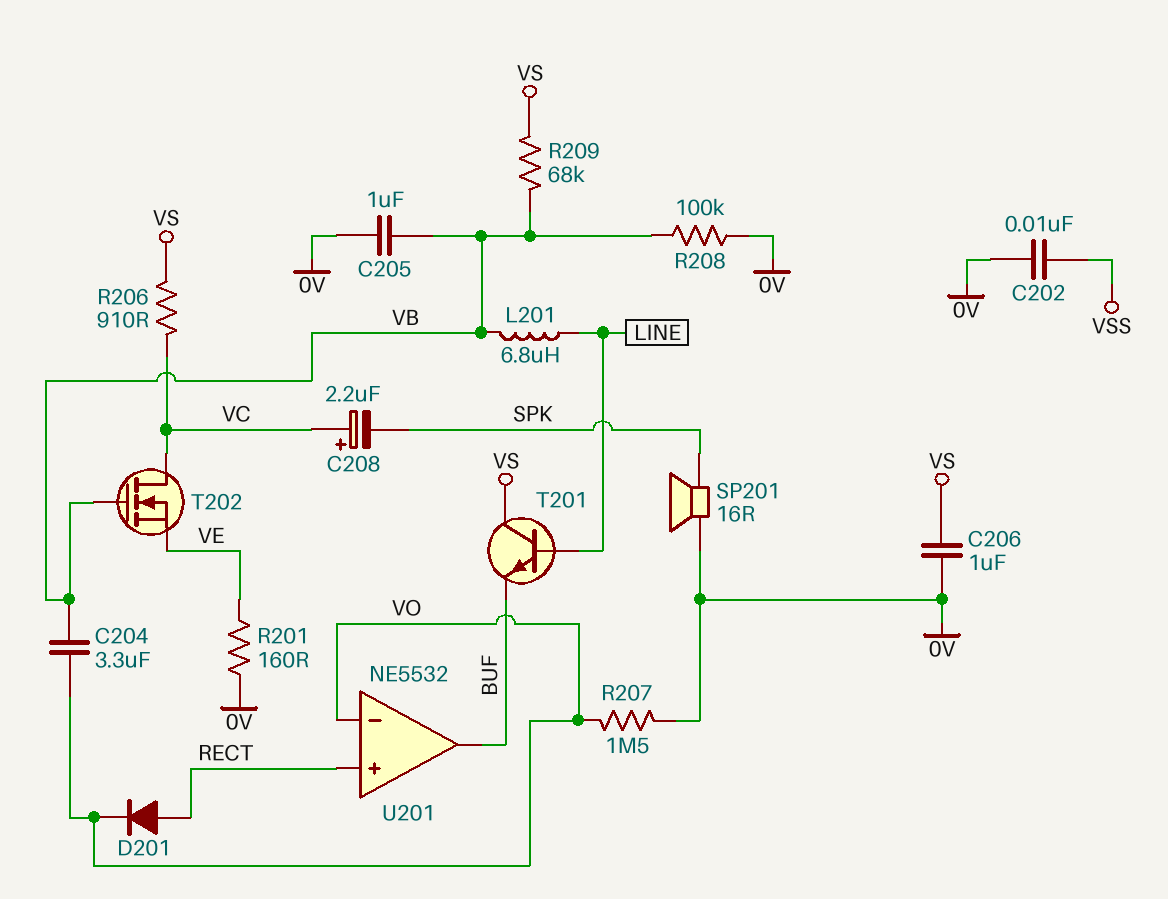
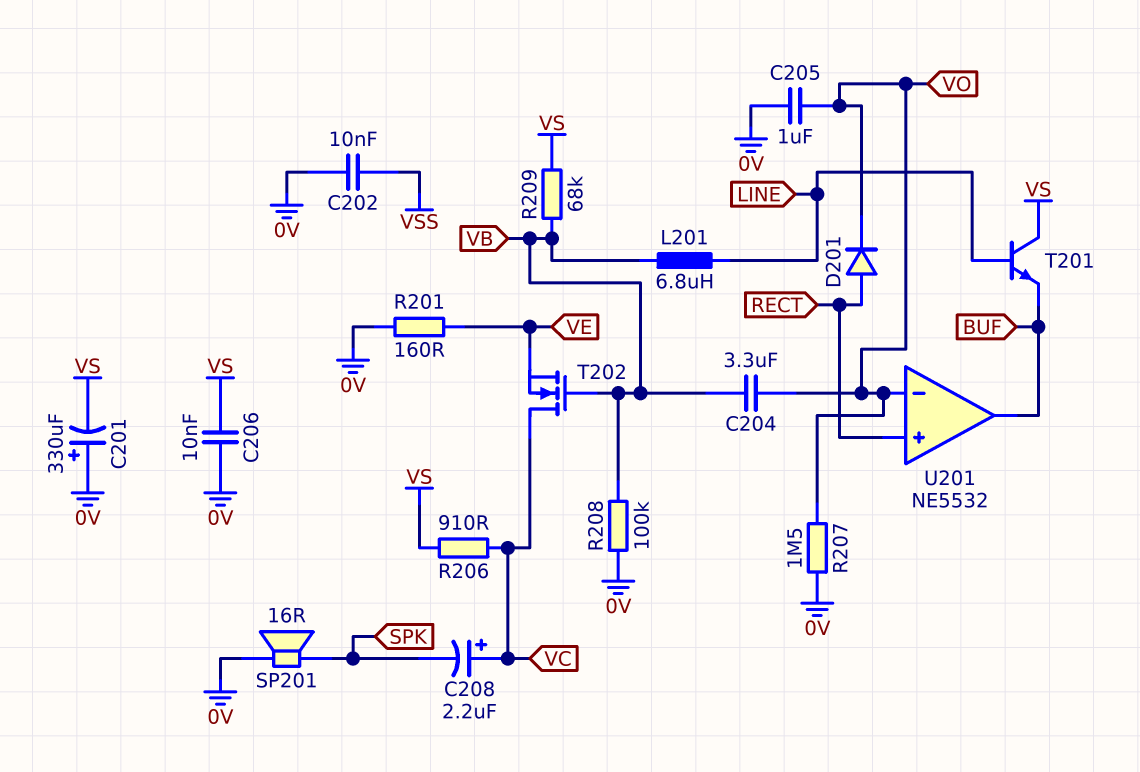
C201: none -> 330uF (plus 0V, minus VS)
C205: 1uF (0V, VB) -> 1uF (0V, VO)
C206: 1uF (0V, VS) -> 10nF (0V, VS)

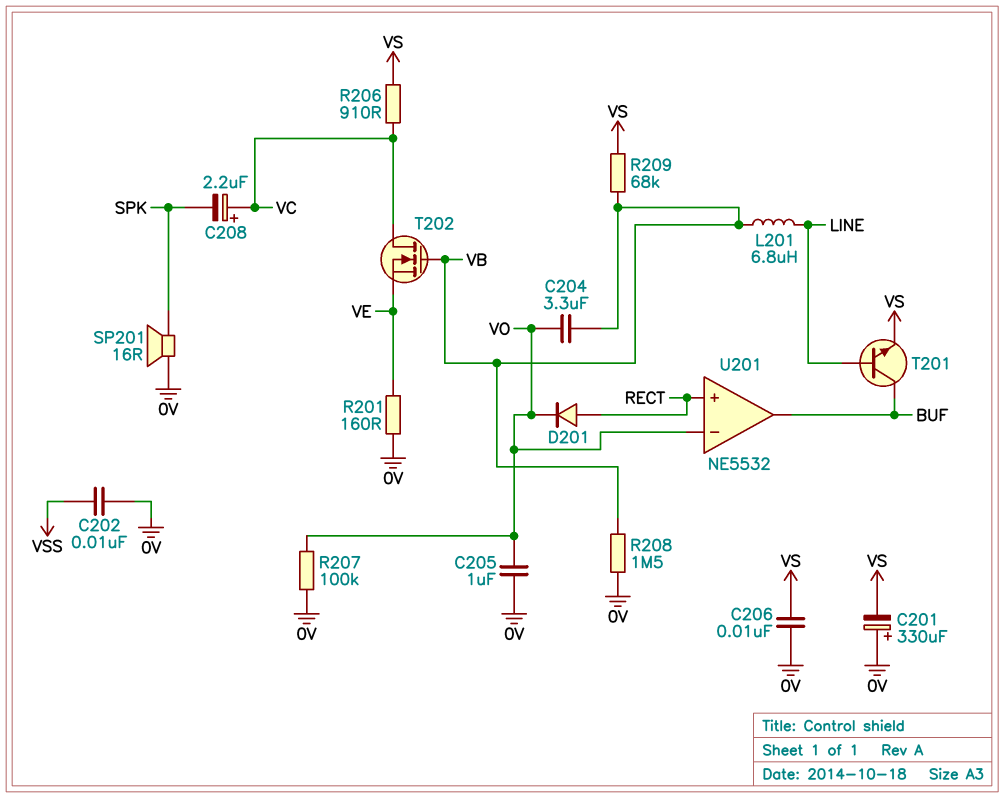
R207: 1.5M (0V, VO) -> 100k (0V, VO)
R208: 100k (0V, VB) -> 1.5M (0V, VB)
T201: NPN (B LINE, C VS, E BUF) -> NPN (B LINE, C BUF, E VS)

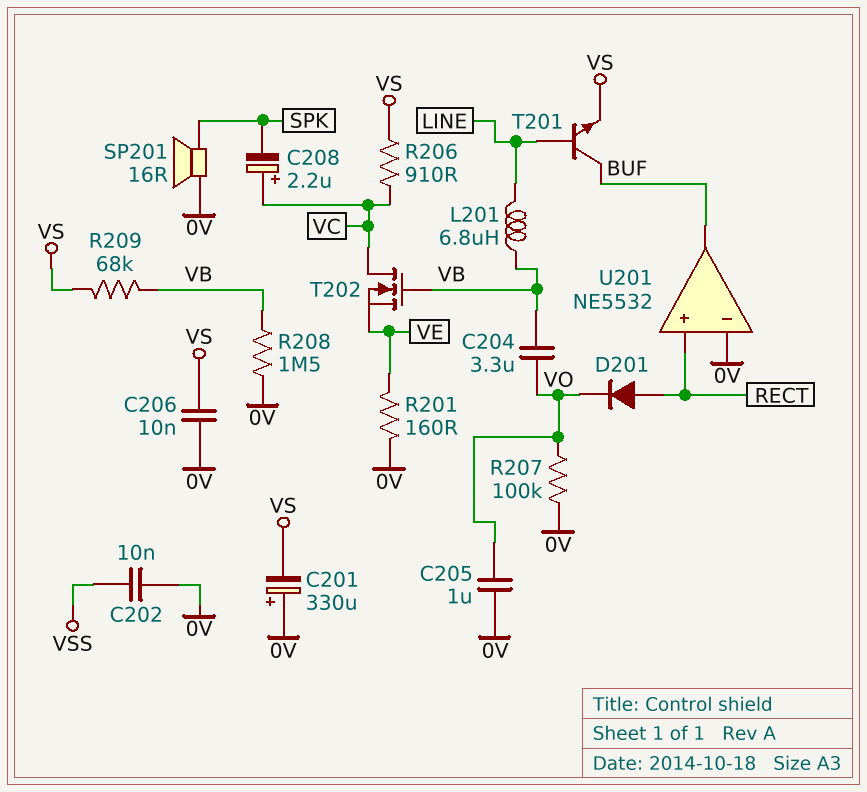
U201 pin in-: VO -> 0V

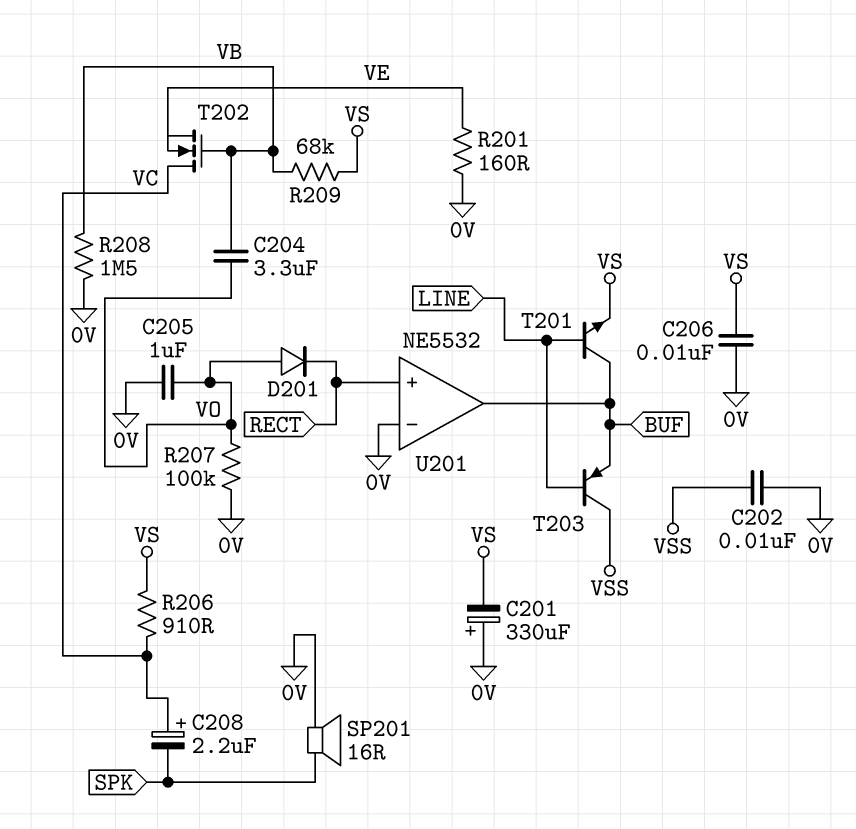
D201: diode (A RECT, K VO) -> diode (A VO, K RECT)
L201: 6.8uH (LINE, VB) -> none
T203: none -> PNP (B LINE, C VSS, E BUF)

